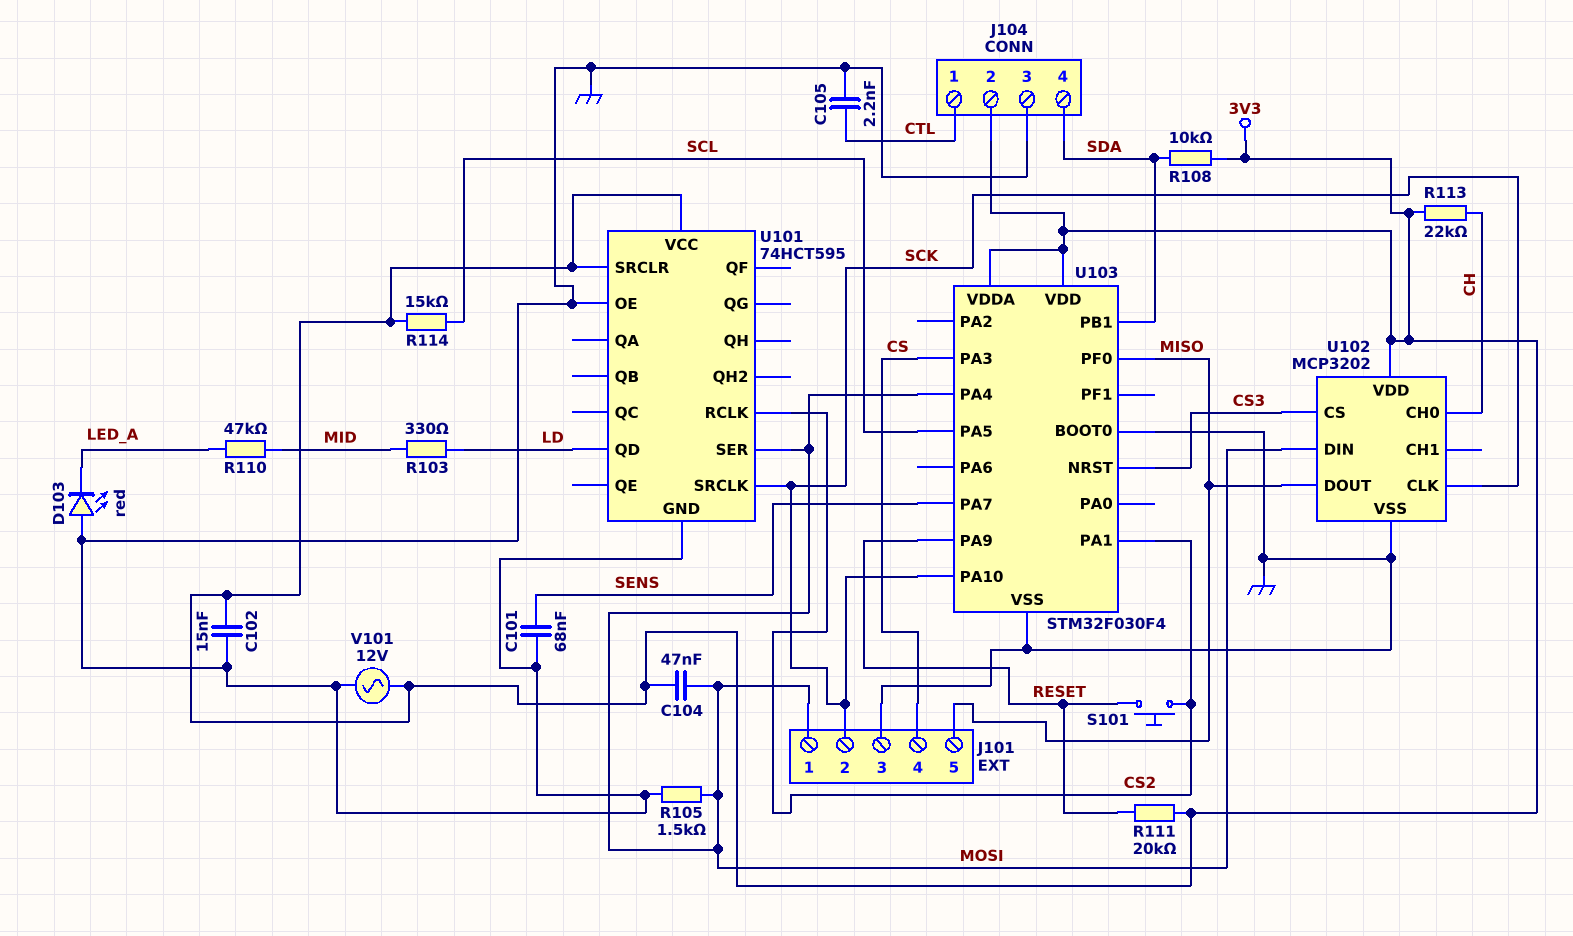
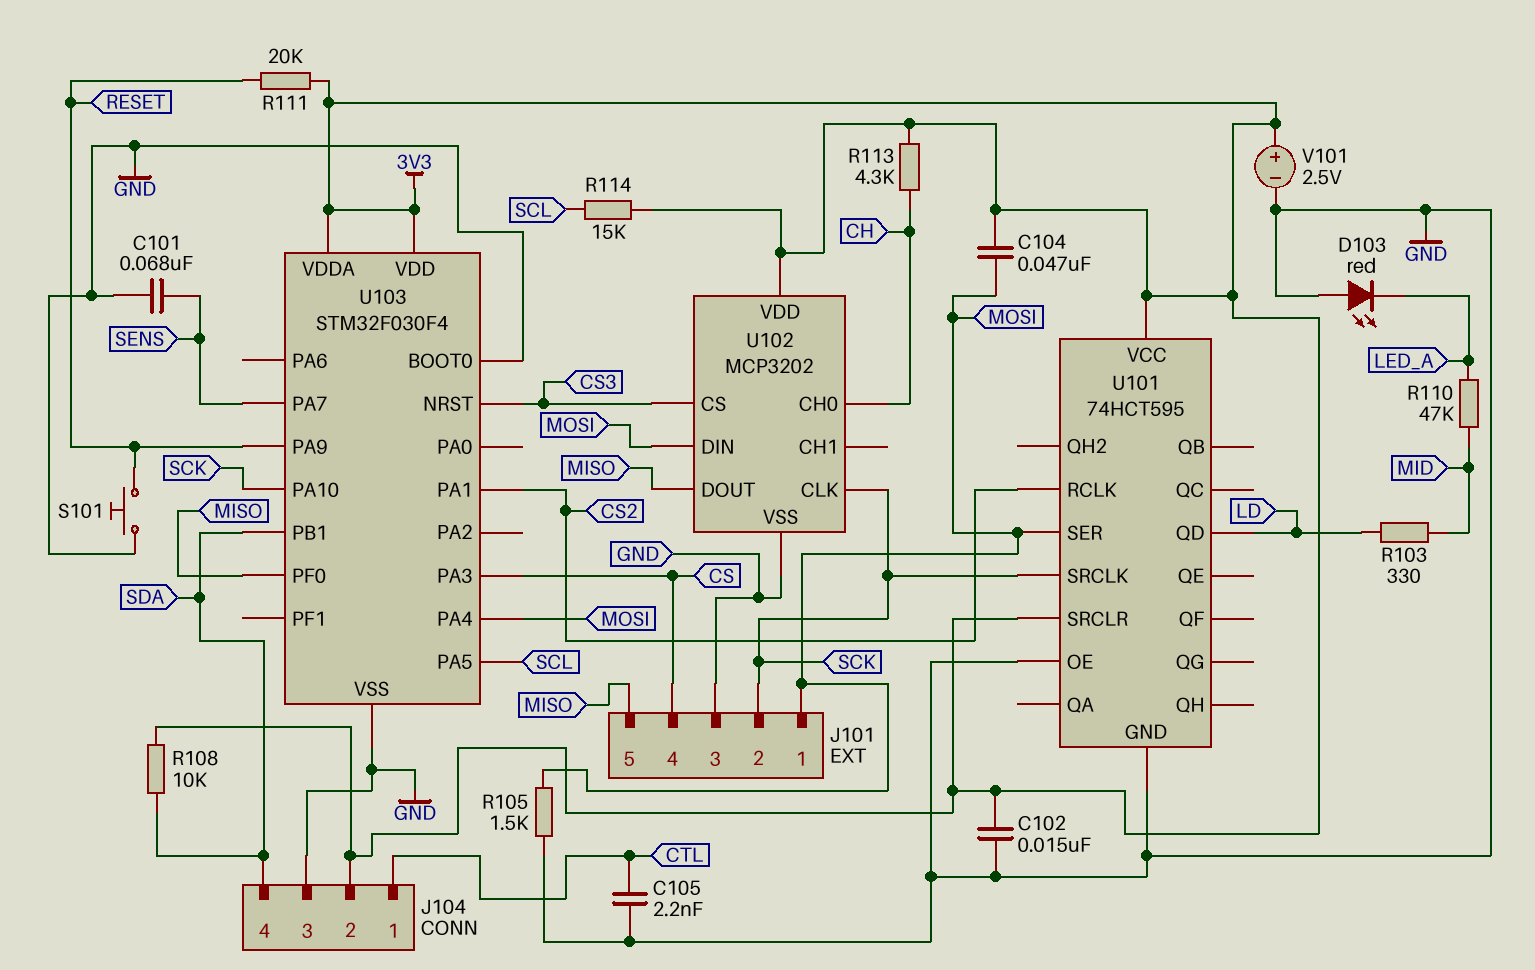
R113: 22k (3V3, CH) -> 4.3k (3V3, CH)
S101: button (CS2, RESET) -> button (GND, RESET)
V101: AC 12V (3V3, GND) -> 2.5V (plus 3V3, minus GND)

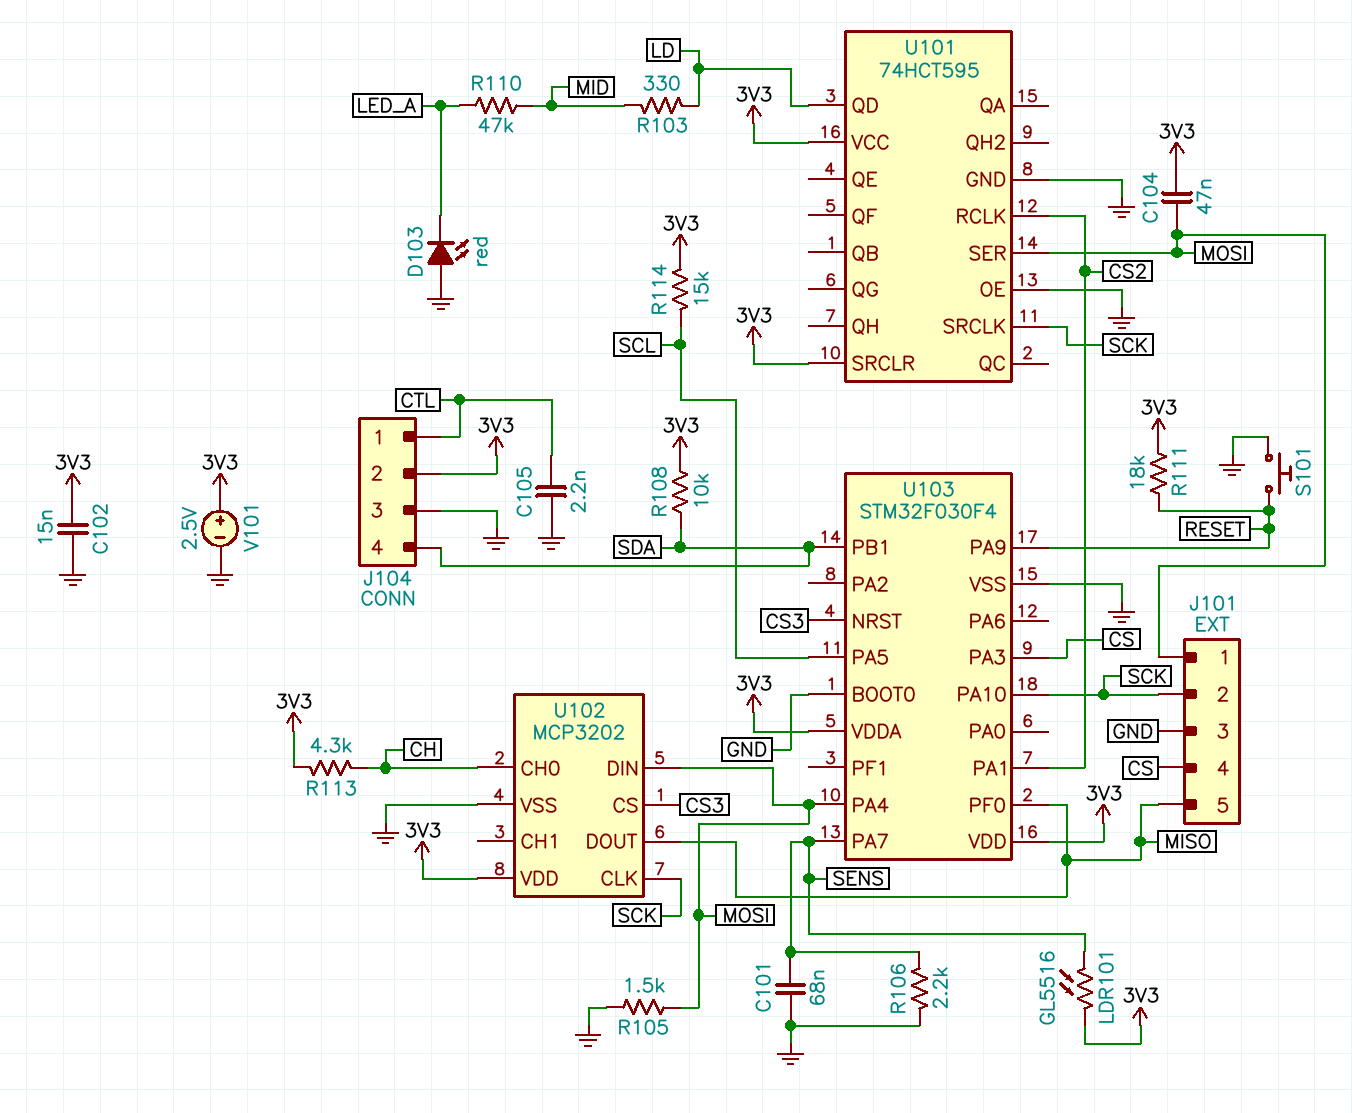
LDR101: none -> GL5516 (3V3, SENS)
R106: none -> 2.2k (GND, SENS)
R111: 20k (3V3, RESET) -> 18k (3V3, RESET)

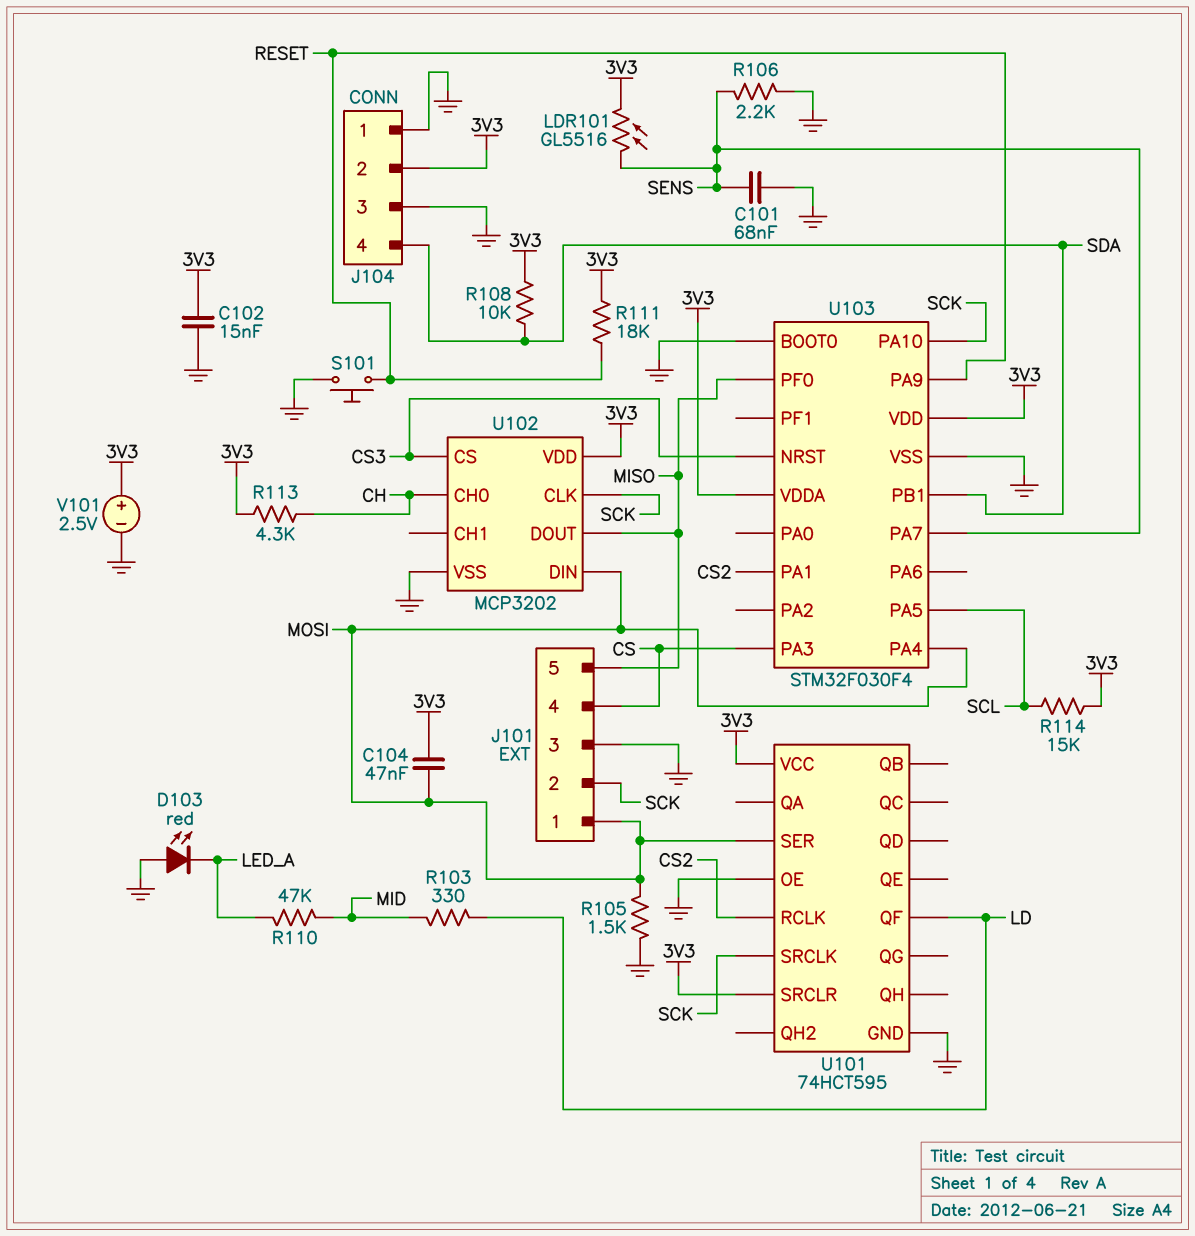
C105: 2.2nF (CTL, GND) -> none
J104 pin 1: CTL -> GND
U101 pin QD: LD -> none
U101 pin QF: none -> LD

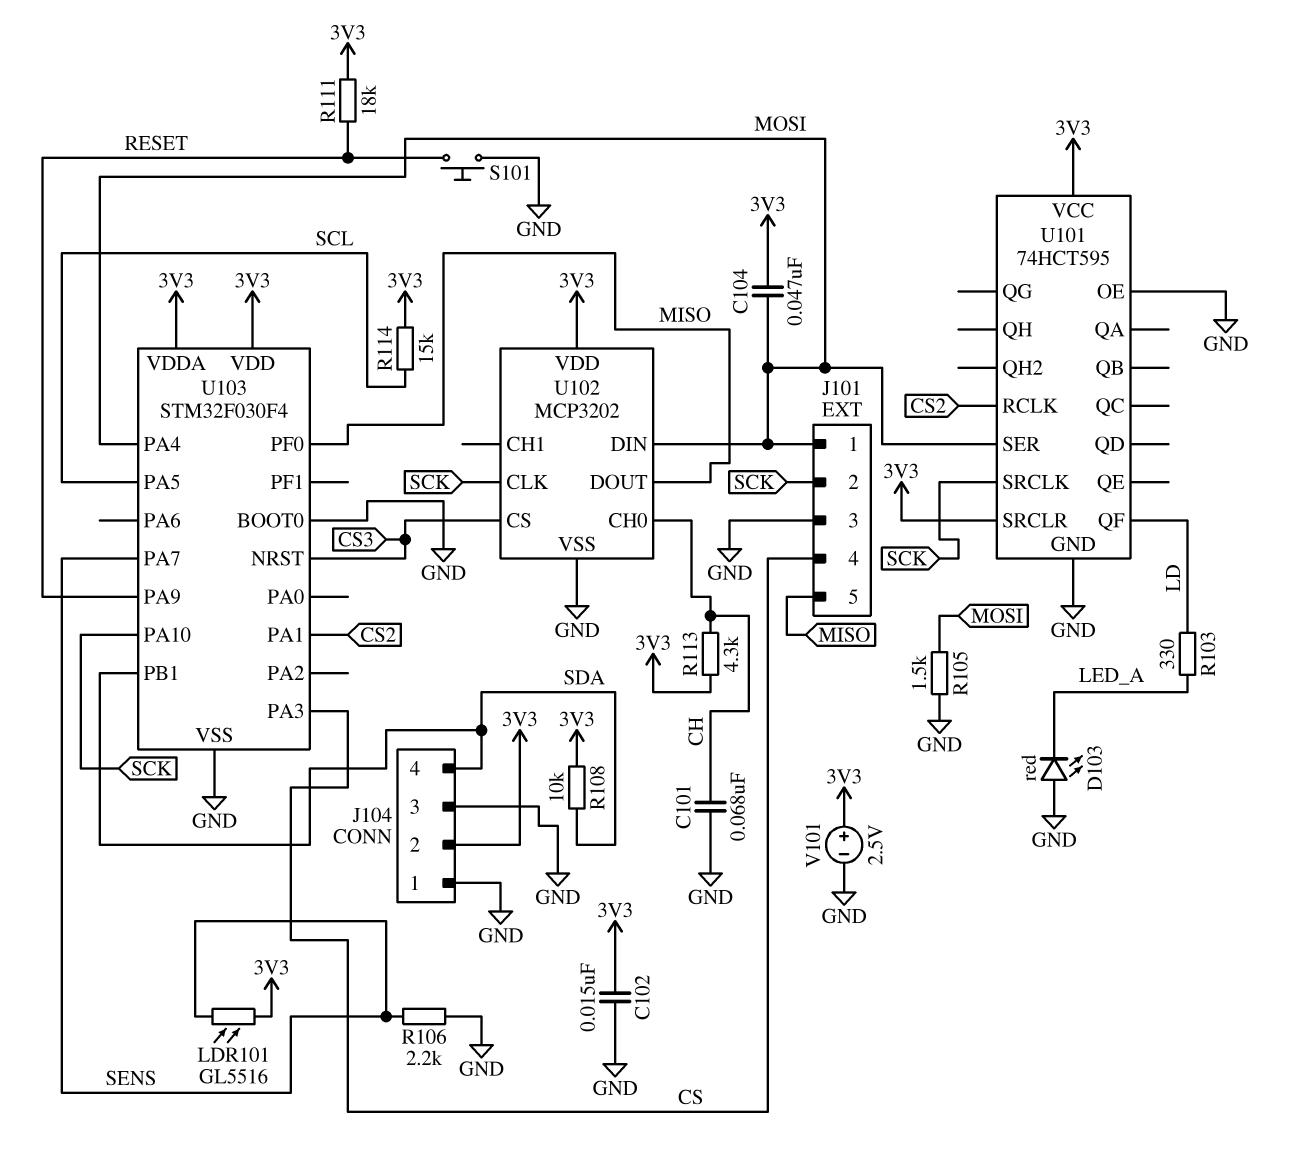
C101: 68nF (GND, SENS) -> 68nF (CH, GND)
R103: 330 (LD, MID) -> 330 (LD, LED_A)
R110: 47k (LED_A, MID) -> none

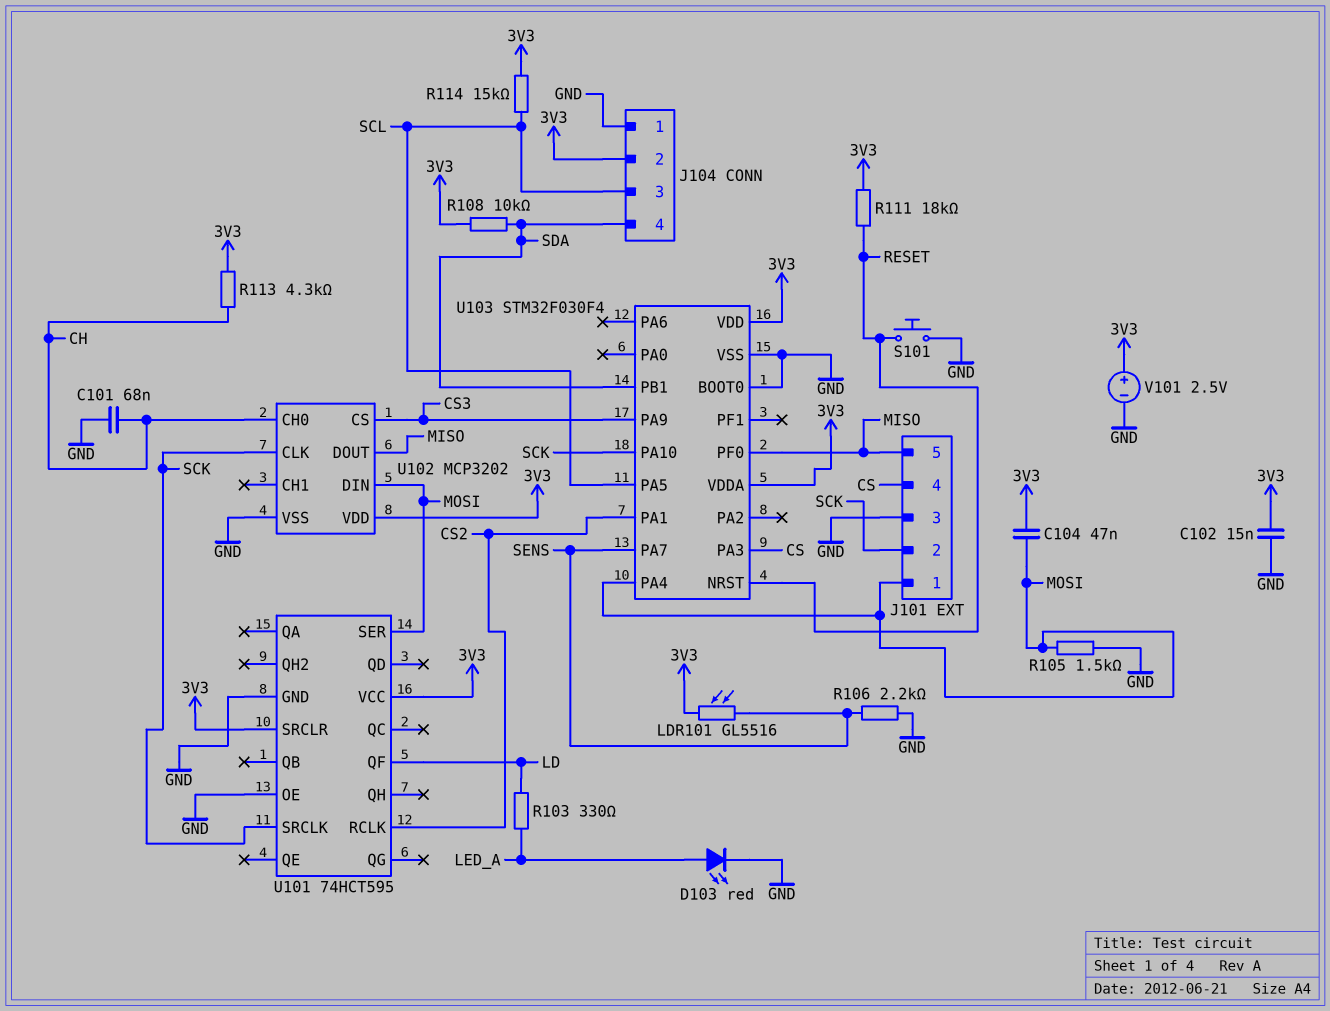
D103: LED red (A GND, K LED_A) -> LED red (A LED_A, K GND)
J104 pin 3: GND -> SCL
U103 pin NRST: CS3 -> RESET
U103 pin PA9: RESET -> CS3

